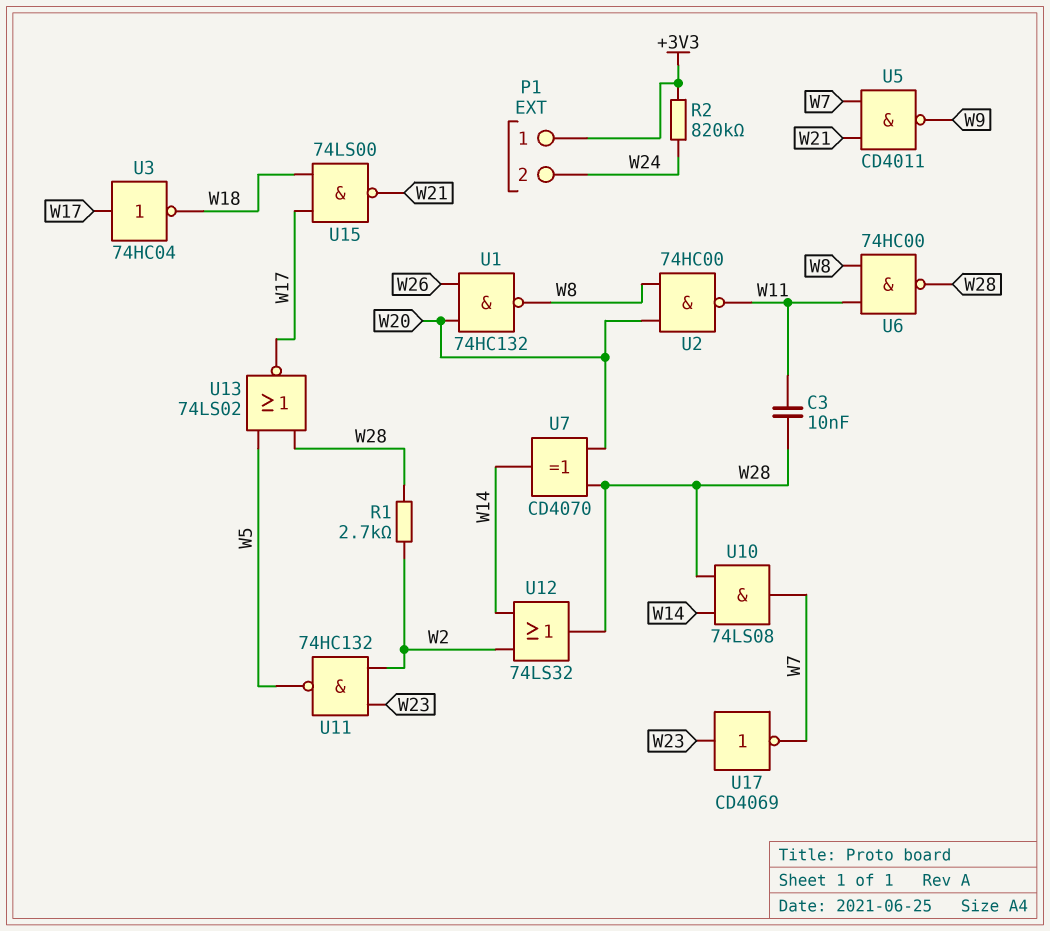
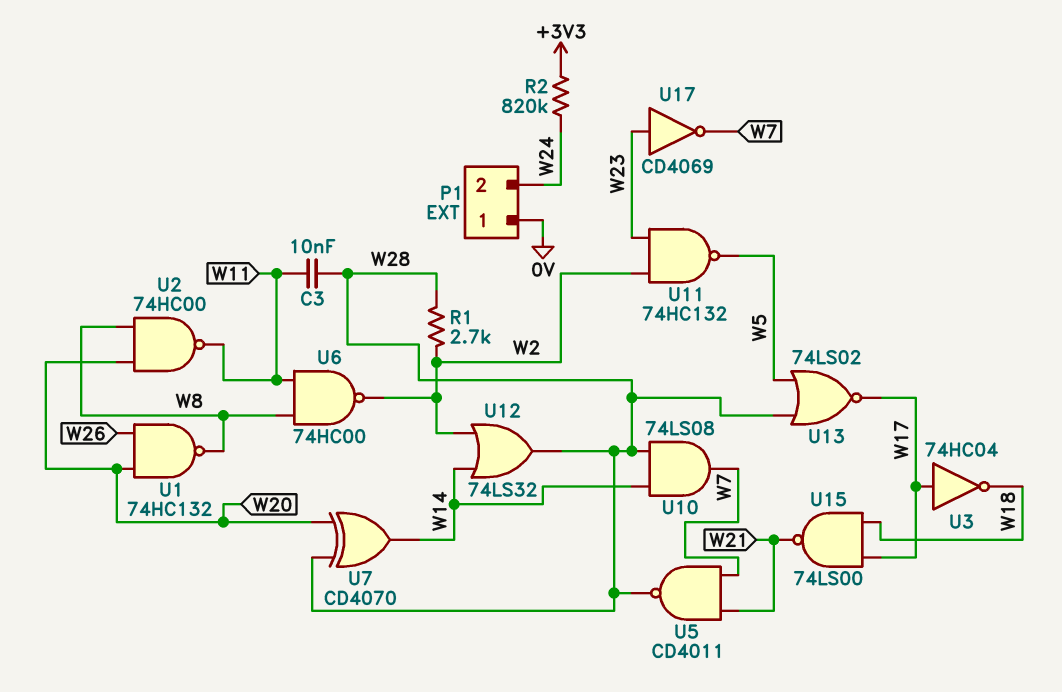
P1 pin 1: +3V3 -> 0V
U5: NAND CD4011 (in W7, in W21, out W9) -> NAND CD4011 (in W7, in W21, out W28)
U6: NAND 74HC00 (in W8, in W11, out W28) -> NAND 74HC00 (in W8, in W11, out W2)

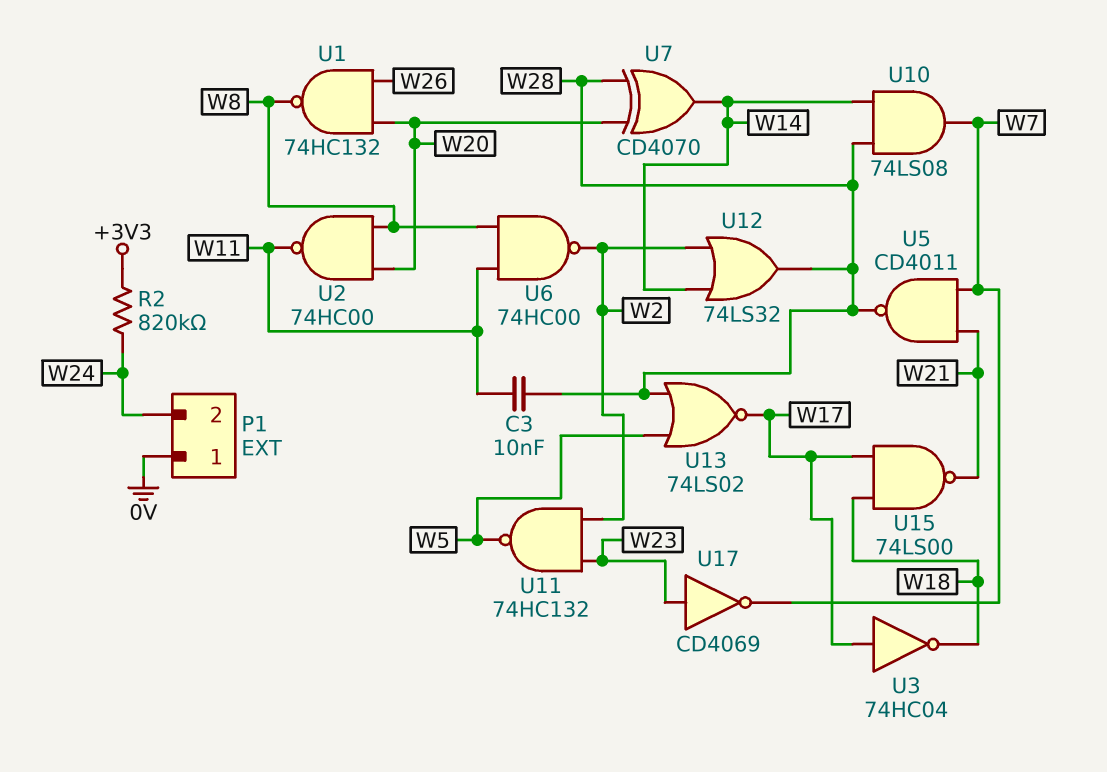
R1: 2.7k (W2, W28) -> none

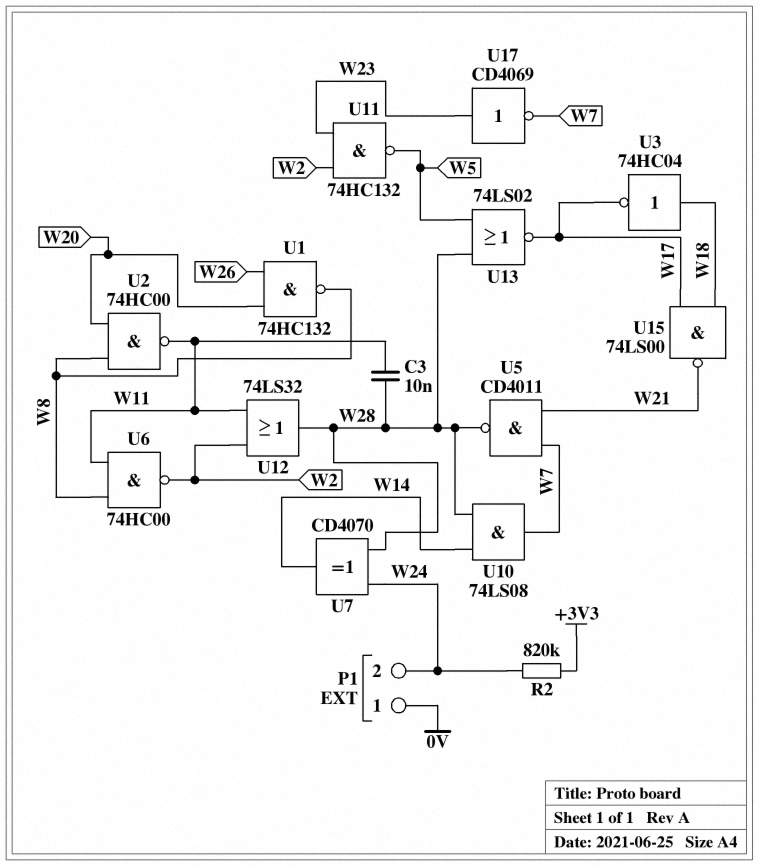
U3: NOT 74HC04 (in W17, out W18) -> NOT 74HC04 (in W18, out W17)
U7: XOR CD4070 (in W20, in W28, out W14) -> XOR CD4070 (in W24, in W28, out W14)
U12: OR 74LS32 (in W2, in W14, out W28) -> OR 74LS32 (in W2, in W11, out W28)

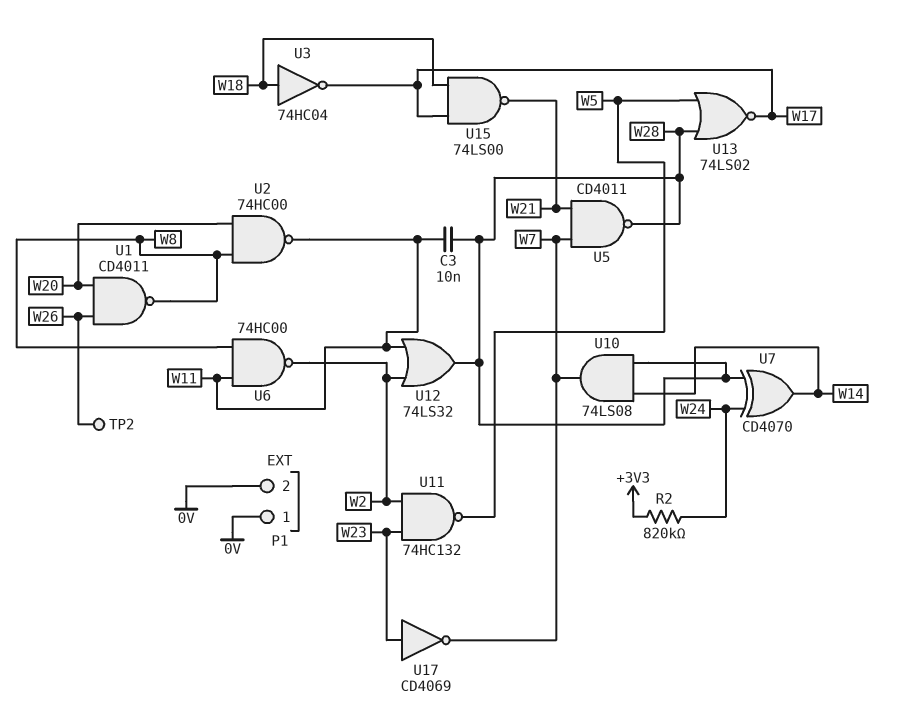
P1 pin 2: W24 -> 0V
TP2: none -> test point (W26)
U1: NAND 74HC132 (in W20, in W26, out W8) -> NAND CD4011 (in W20, in W26, out W8)

